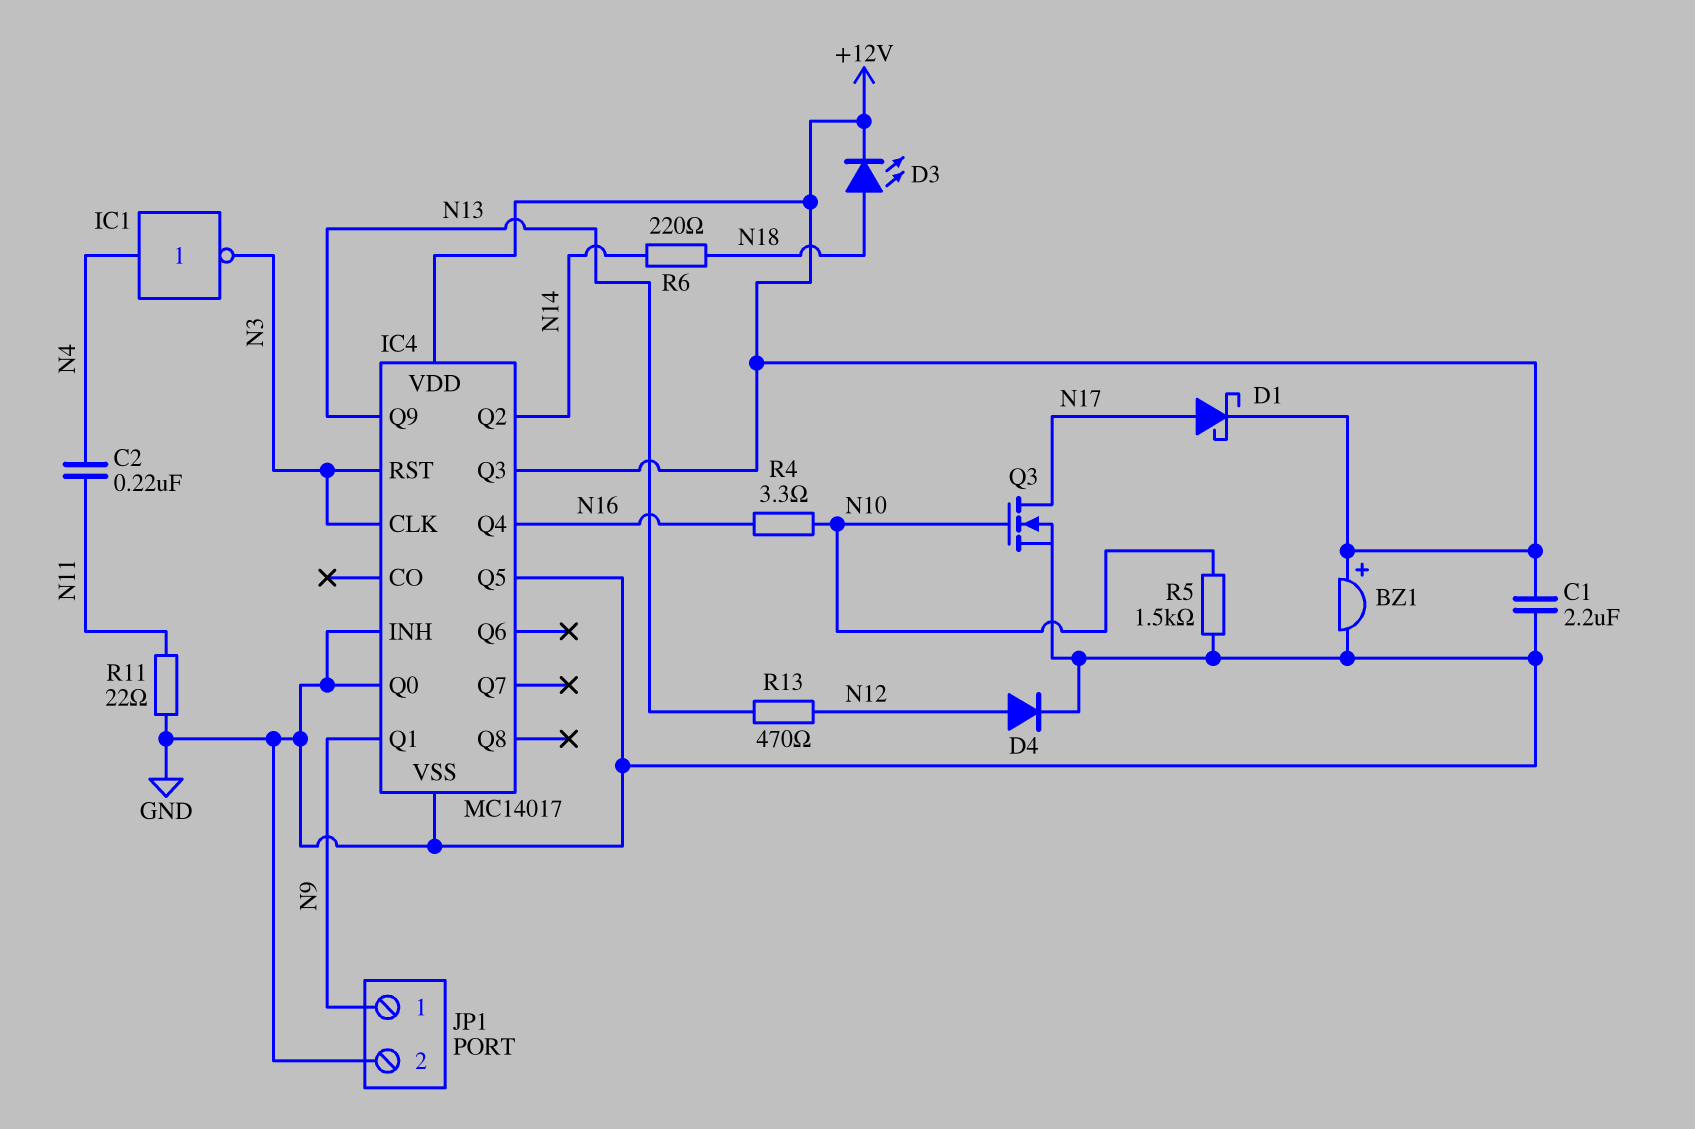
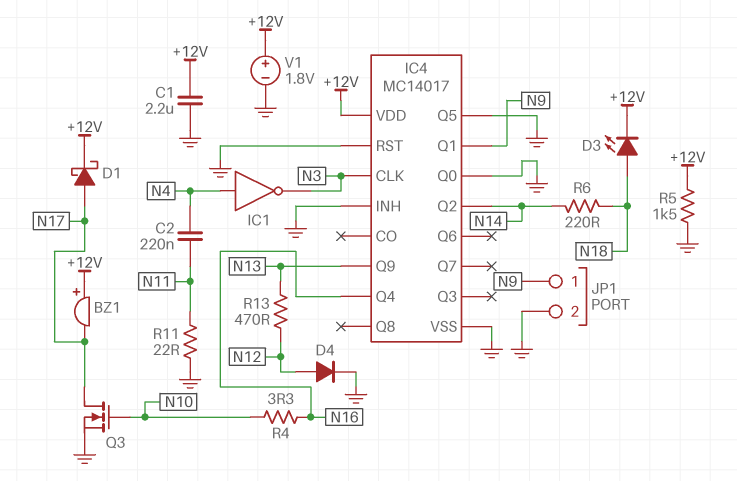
BZ1: buzzer (plus +12V, minus GND) -> buzzer (plus +12V, minus N17)
IC4 pin Q3: +12V -> none
IC4 pin RST: N3 -> GND
R5: 1.5k (GND, N10) -> 1.5k (+12V, GND)
V1: none -> 1.8V (plus +12V, minus GND)

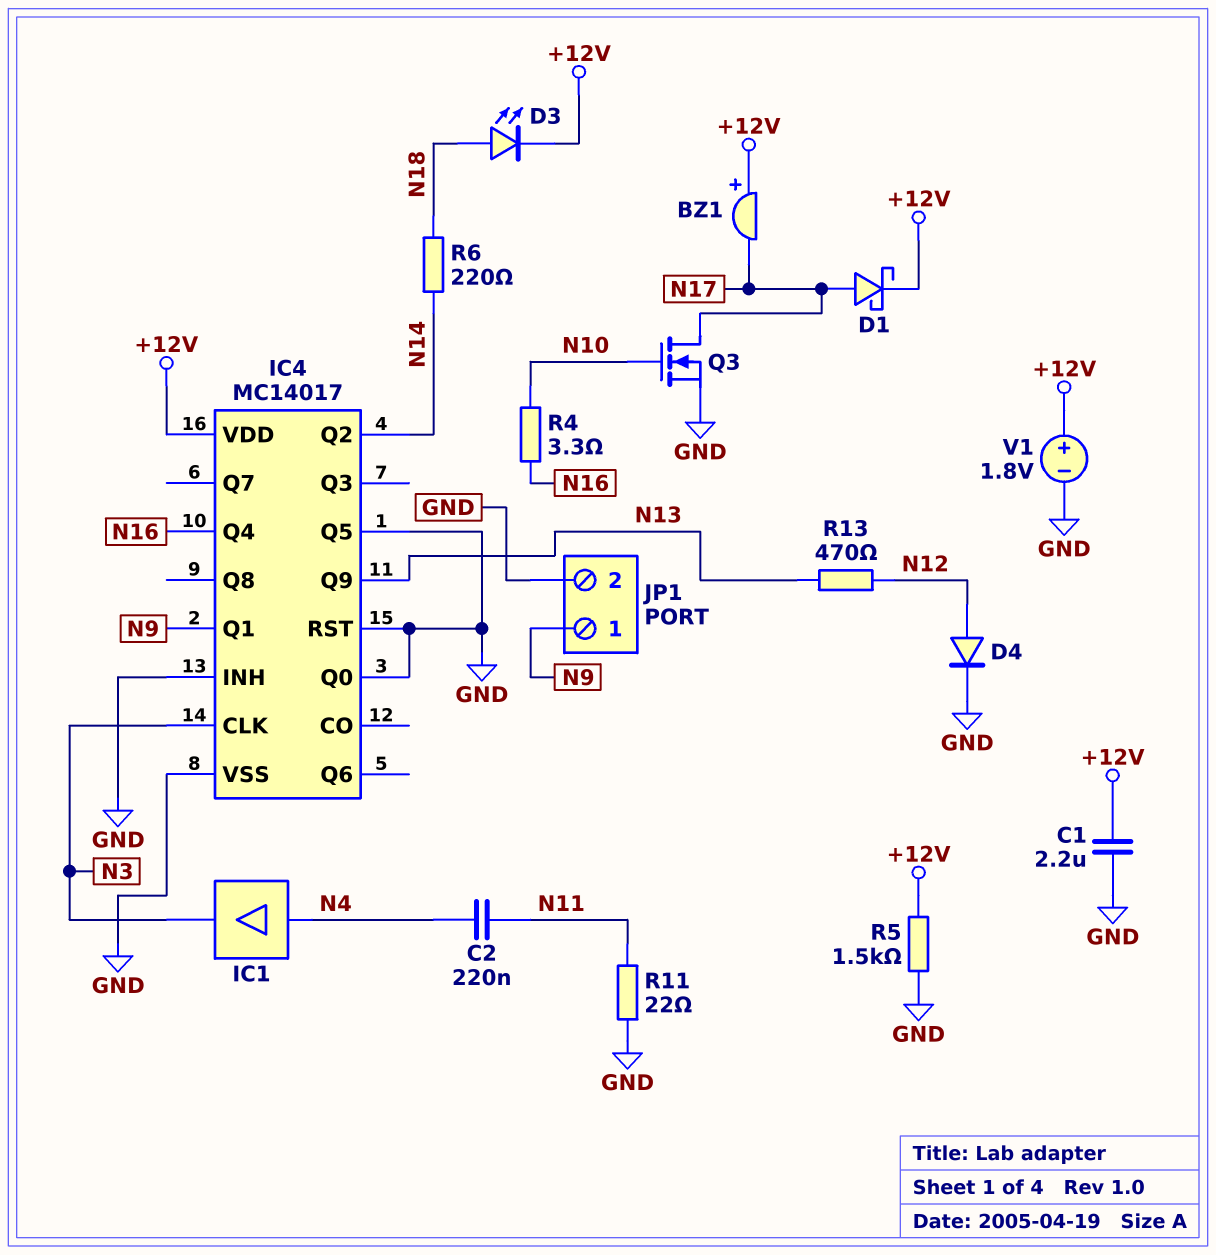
IC1: NOT (in N4, out N3) -> buffer (in N4, out N3)

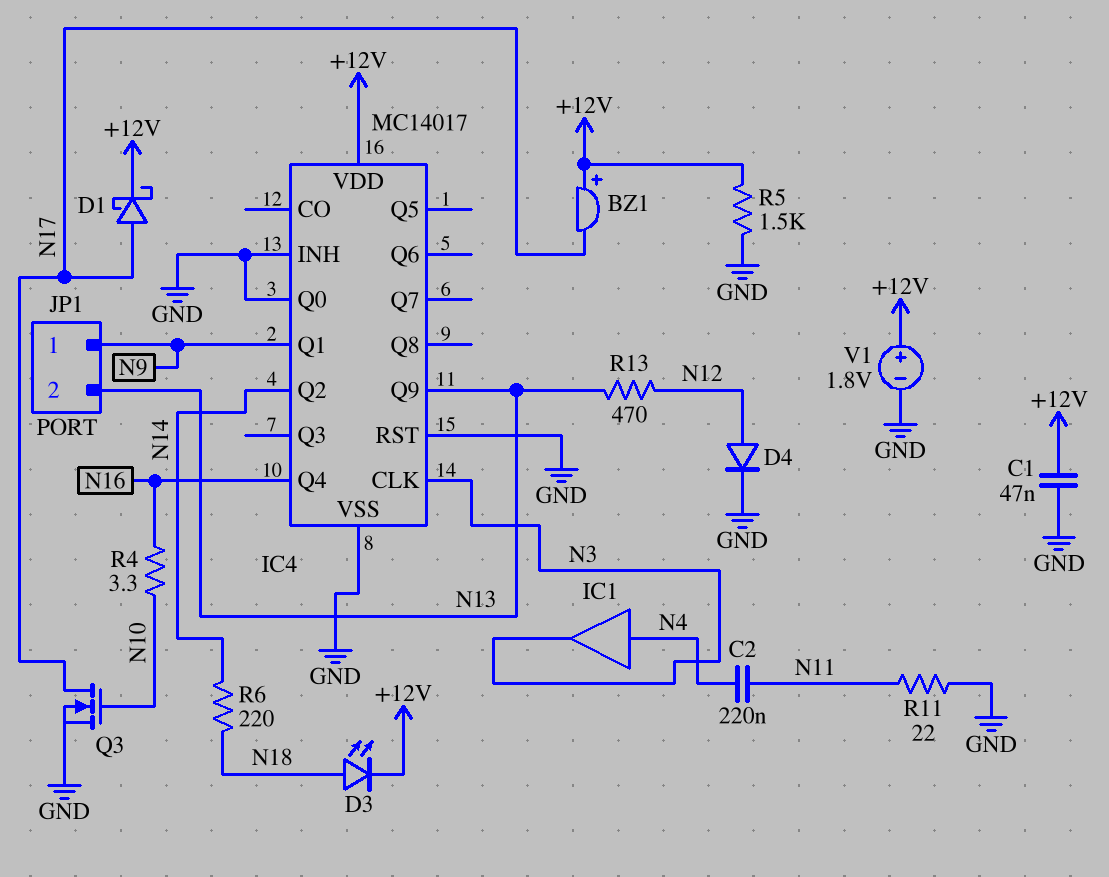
C1: 2.2uF (+12V, GND) -> 47nF (+12V, GND)
IC4 pin Q5: GND -> none
JP1 pin 2: GND -> N13

